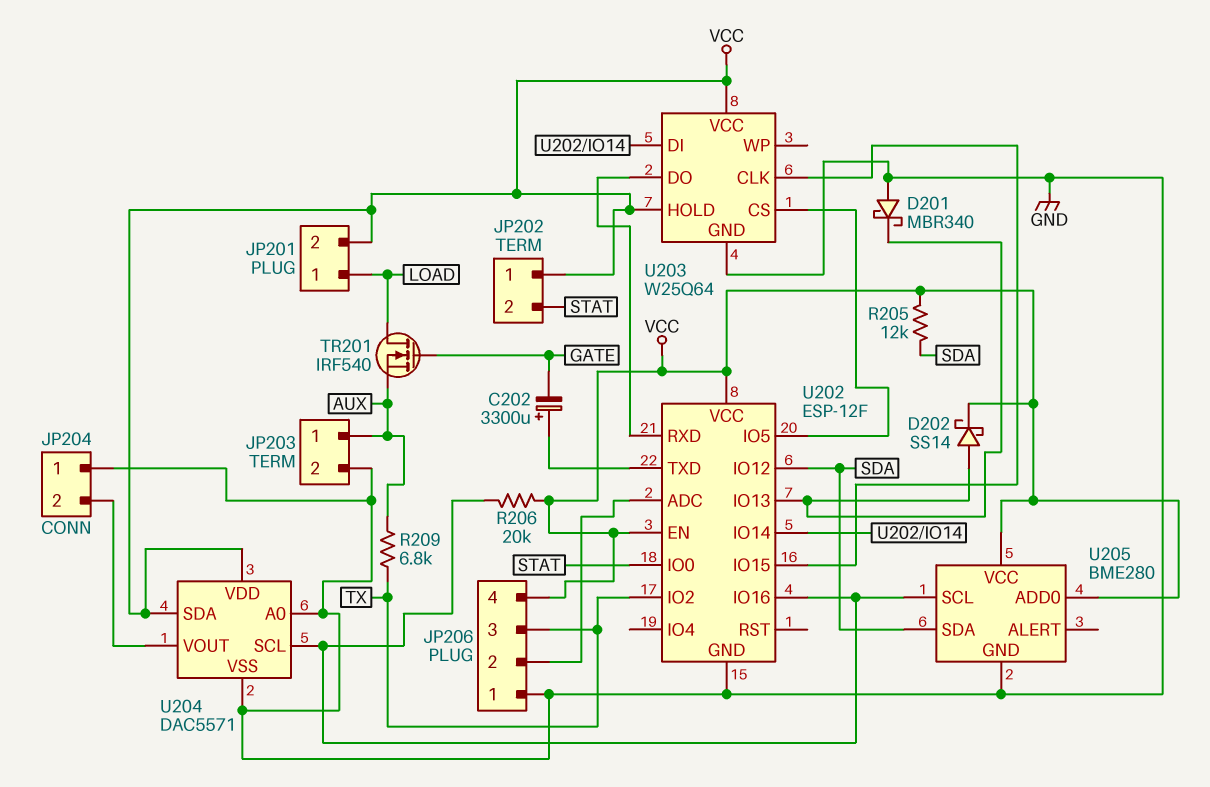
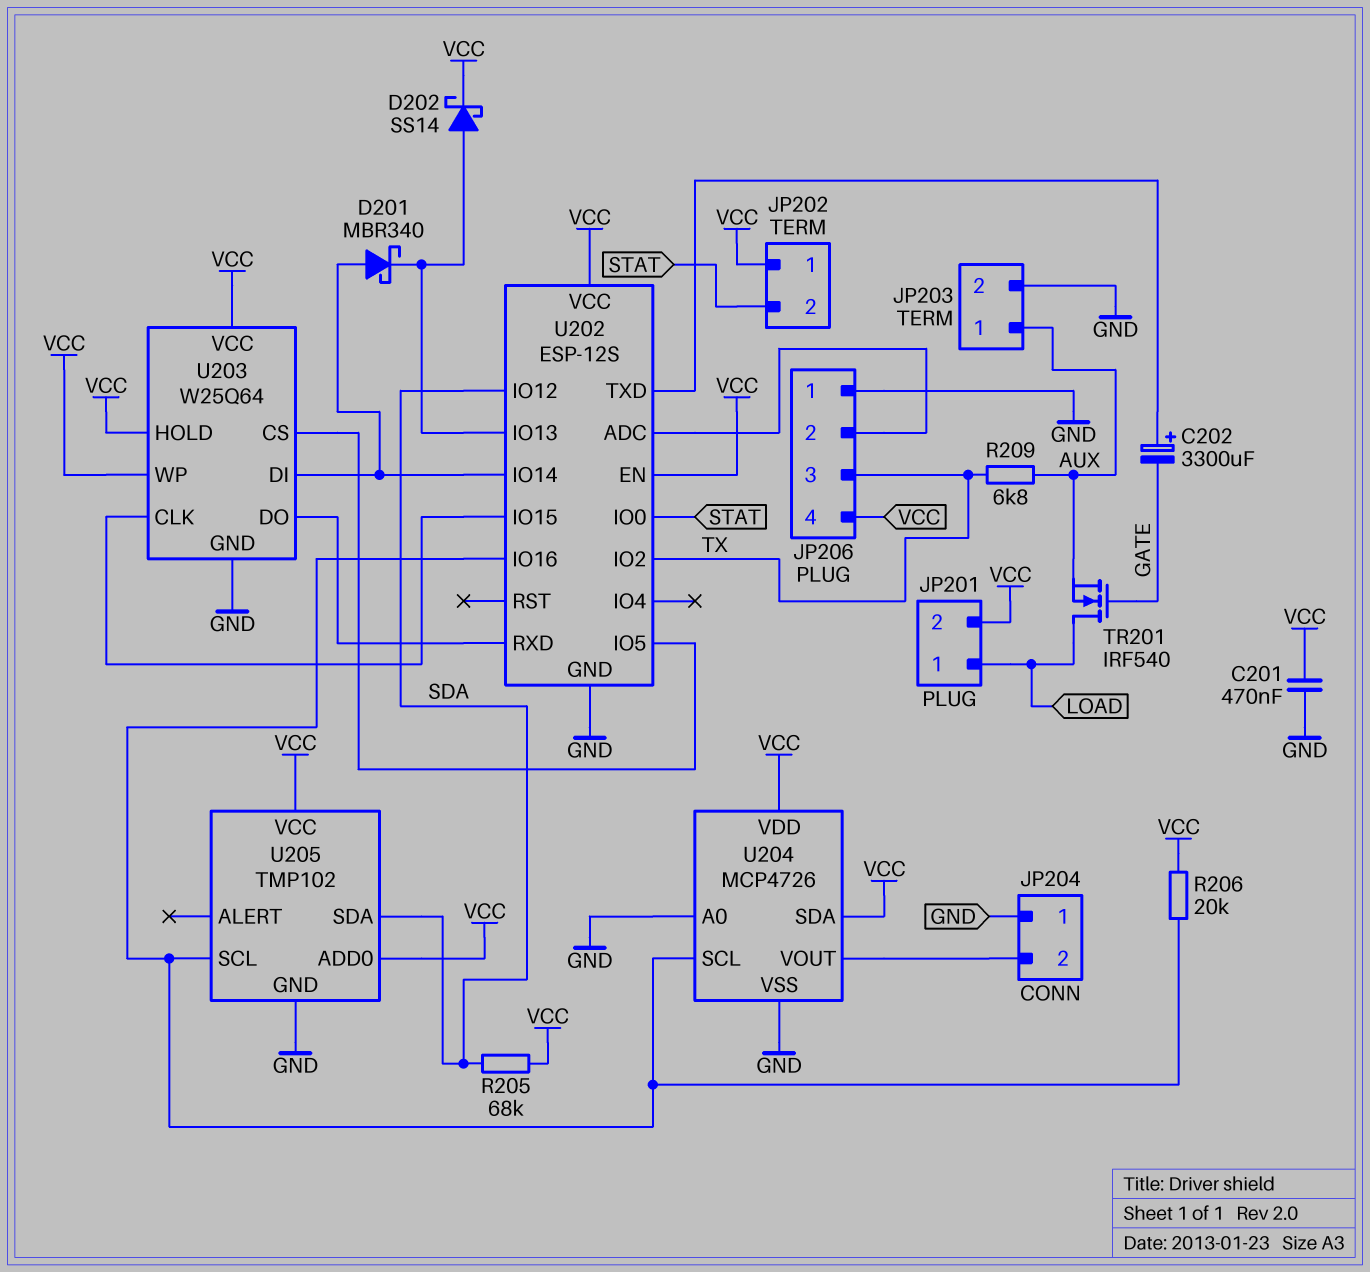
C201: none -> 470nF (GND, VCC)
D201: schottky MBR340 (A GND, K U202/IO13) -> schottky MBR340 (A U202/IO14, K U202/IO13)
R205: 12k (SDA, VCC) -> 68k (SDA, VCC)
U202: ESP-12F -> ESP-12S
U203 pin WP: none -> VCC
U204: DAC5571 -> MCP4726
U205: BME280 -> TMP102

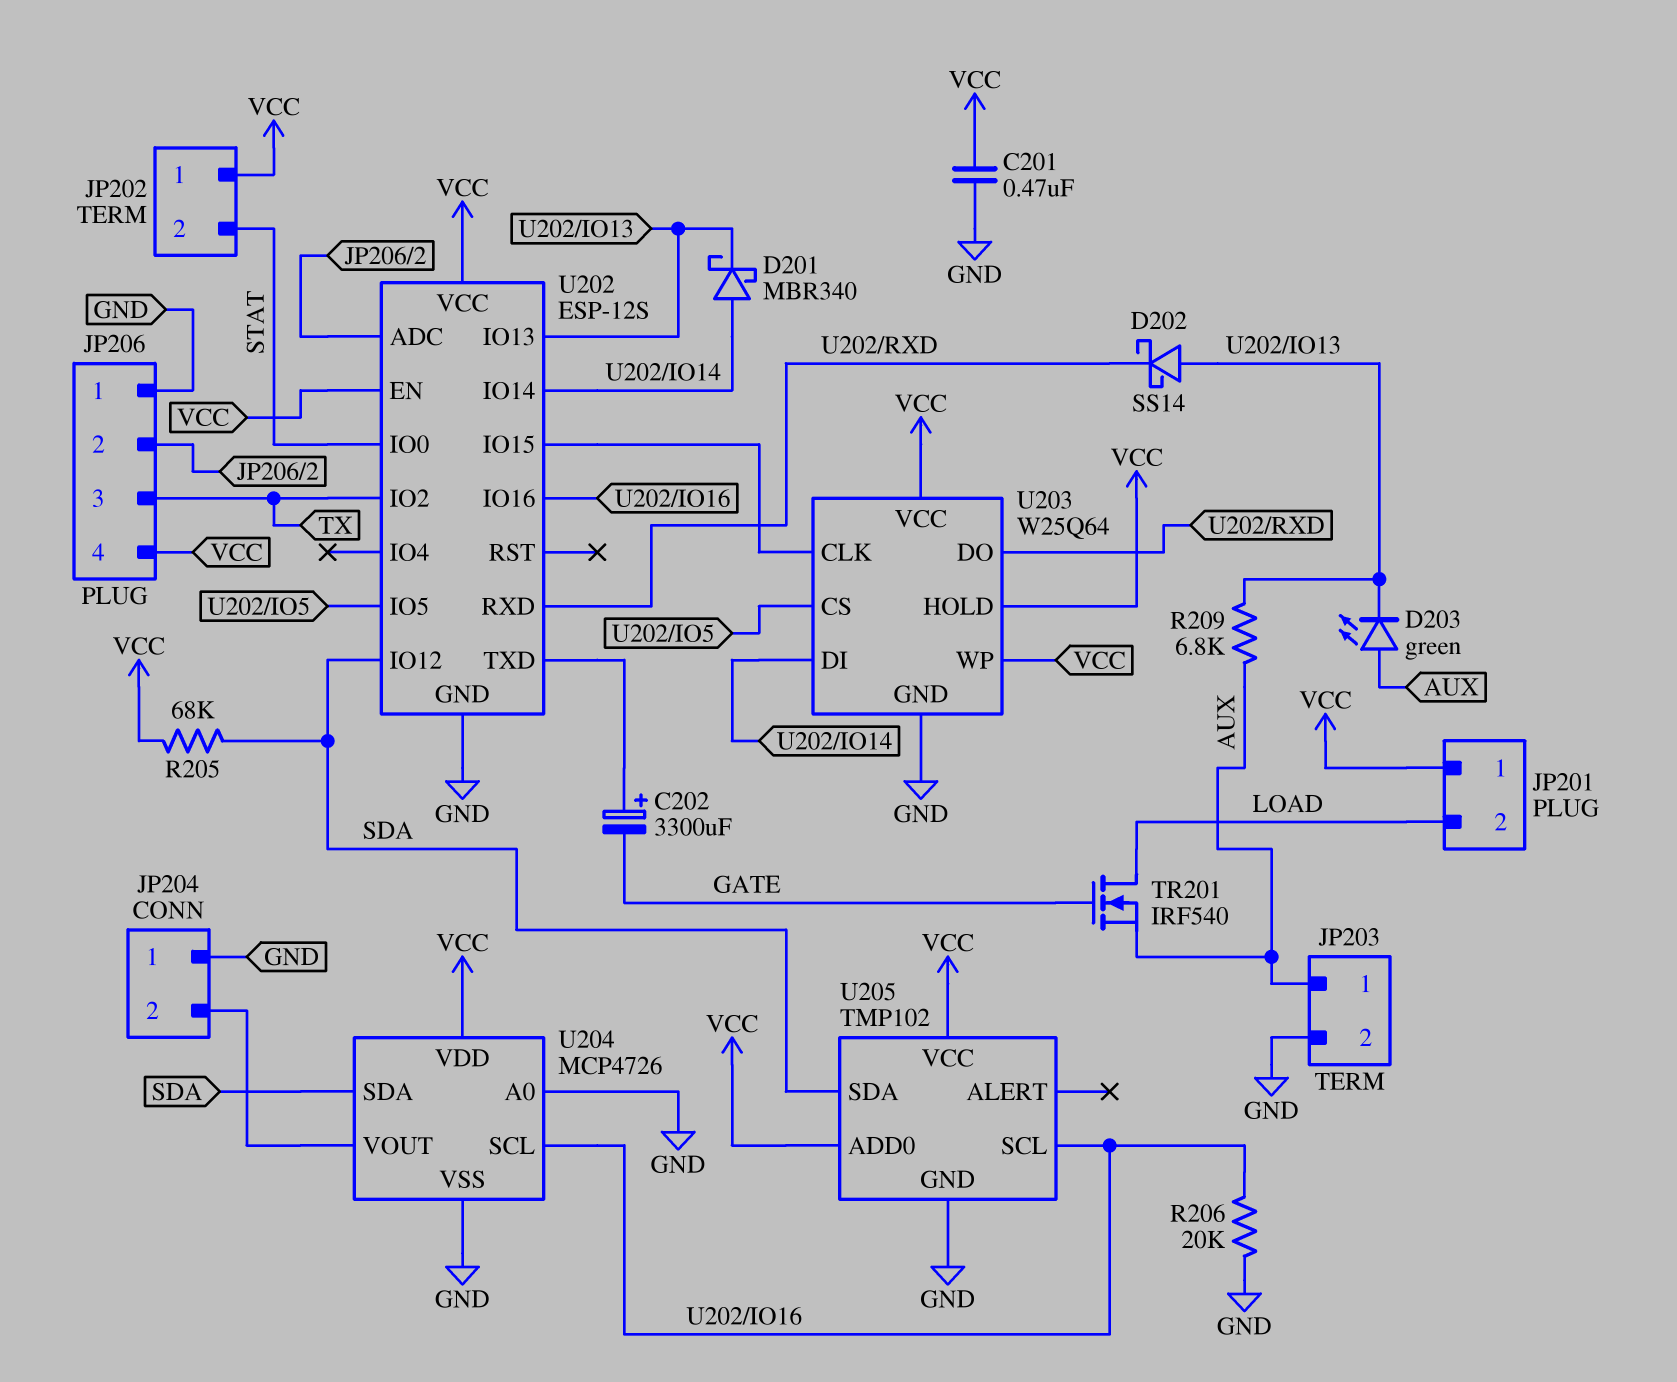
D202: schottky SS14 (A U202/IO13, K VCC) -> schottky SS14 (A U202/IO13, K U202/RXD)
D203: none -> LED green (A AUX, K U202/IO13)
JP201 pin 1: LOAD -> VCC
JP201 pin 2: VCC -> LOAD
R206: 20k (U202/IO16, VCC) -> 20k (GND, U202/IO16)
R209: 6.8k (AUX, TX) -> 6.8k (AUX, U202/IO13)
U204 pin SDA: VCC -> SDA

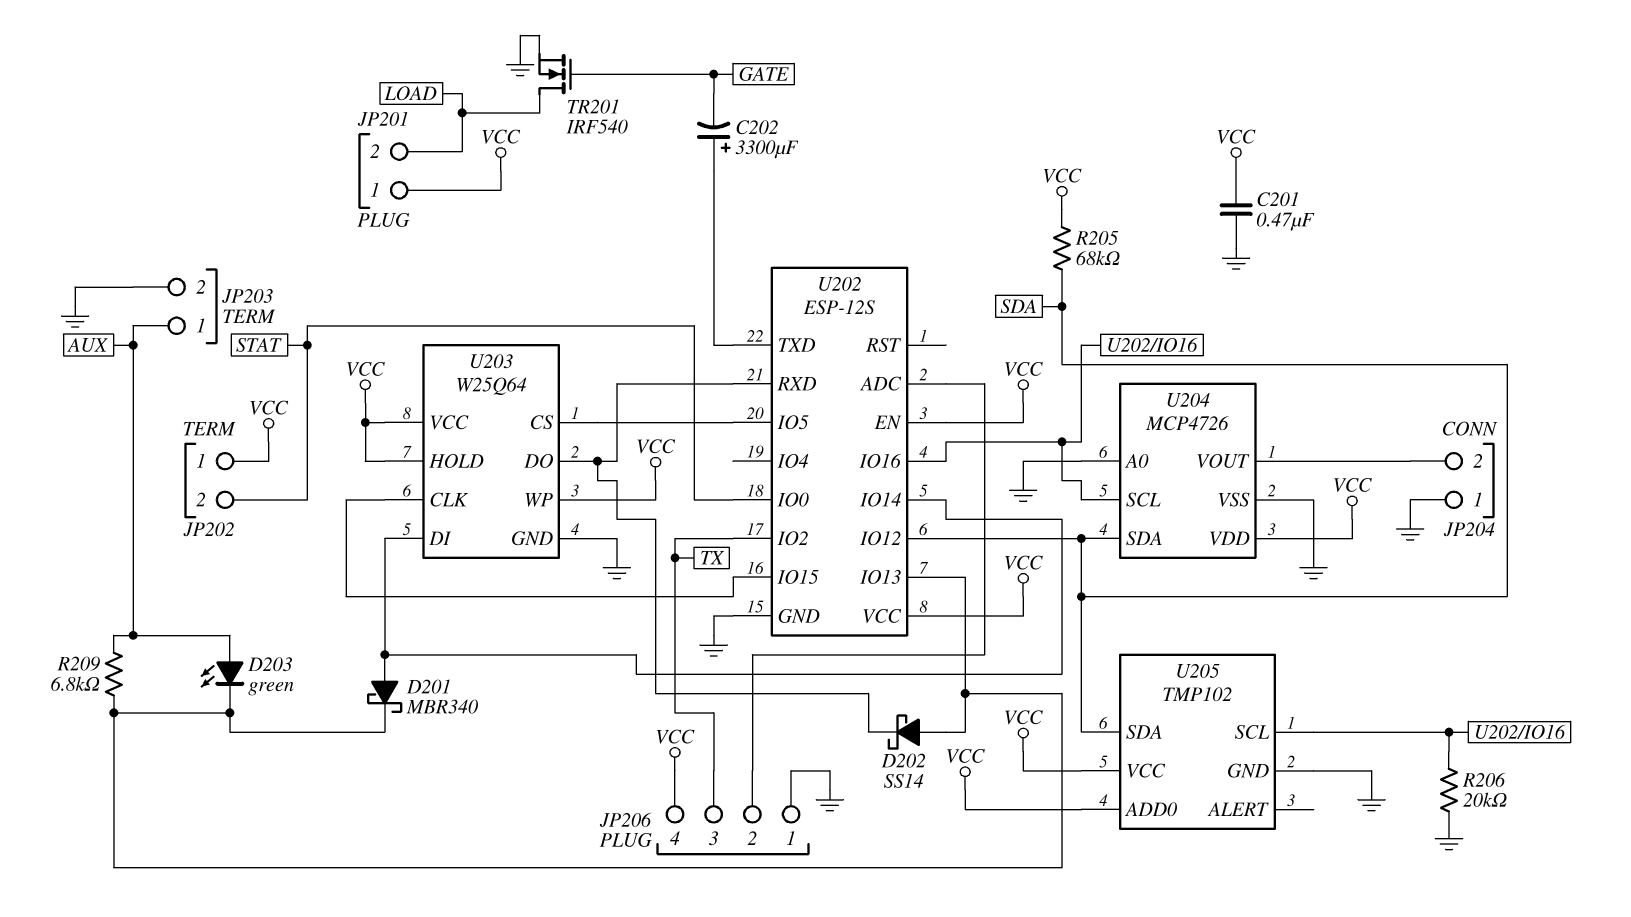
TR201: NMOS IRF540 (G GATE, D LOAD, S AUX) -> NMOS IRF540 (G GATE, D LOAD, S GND)

